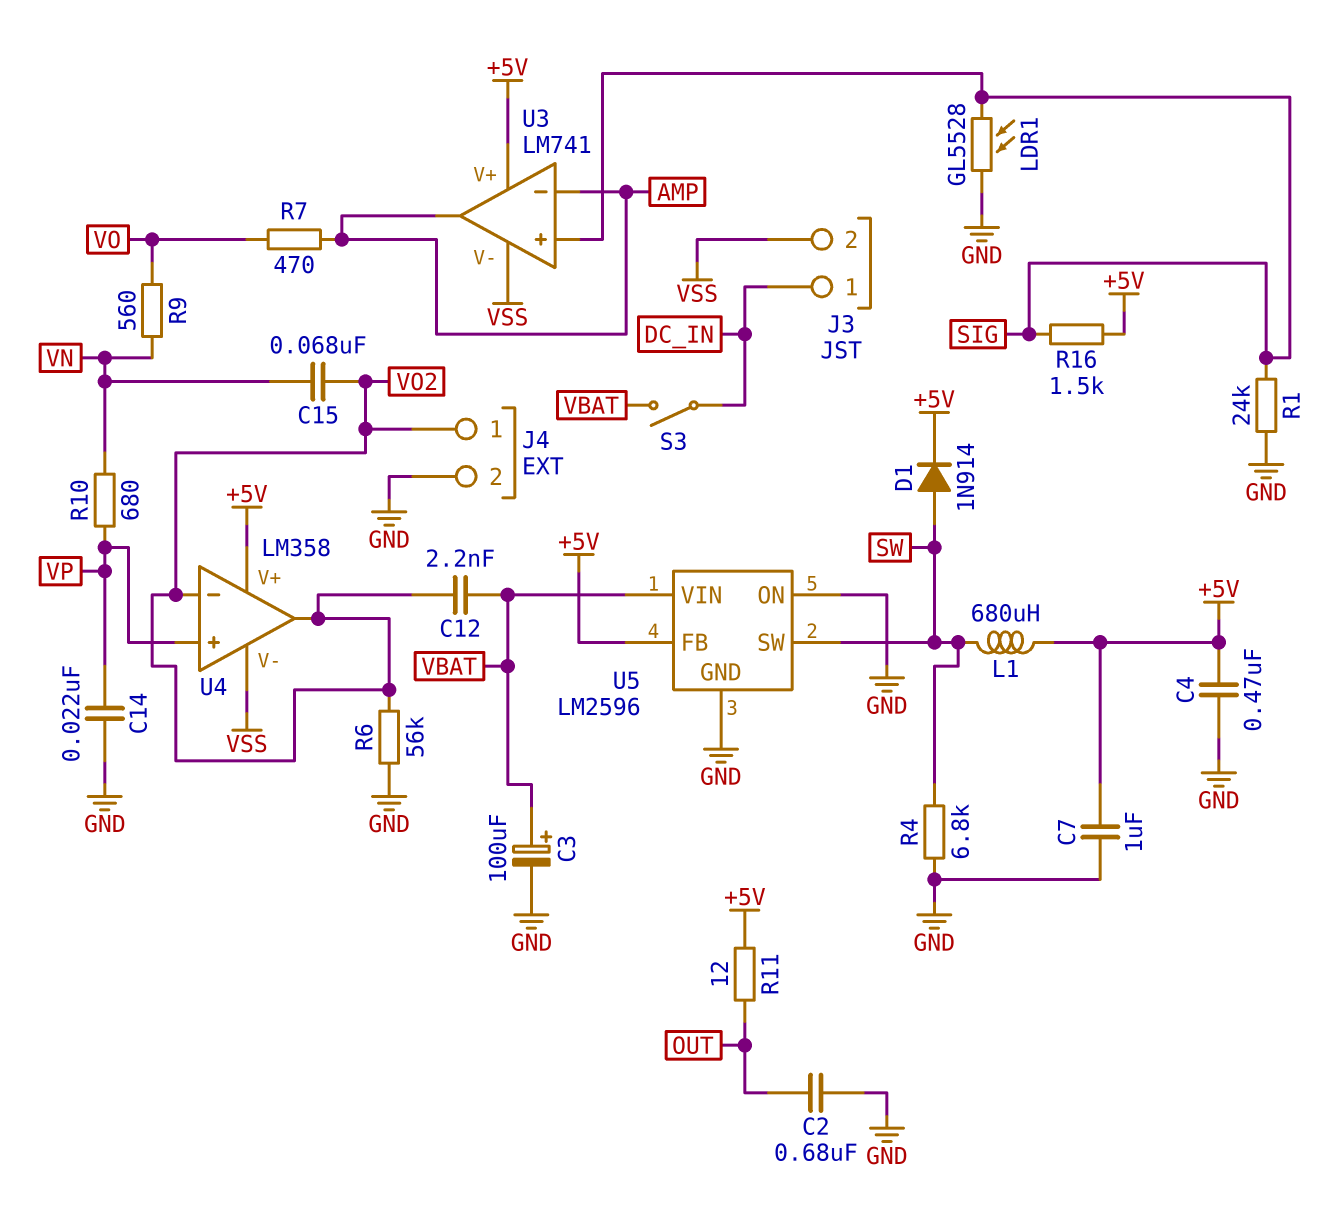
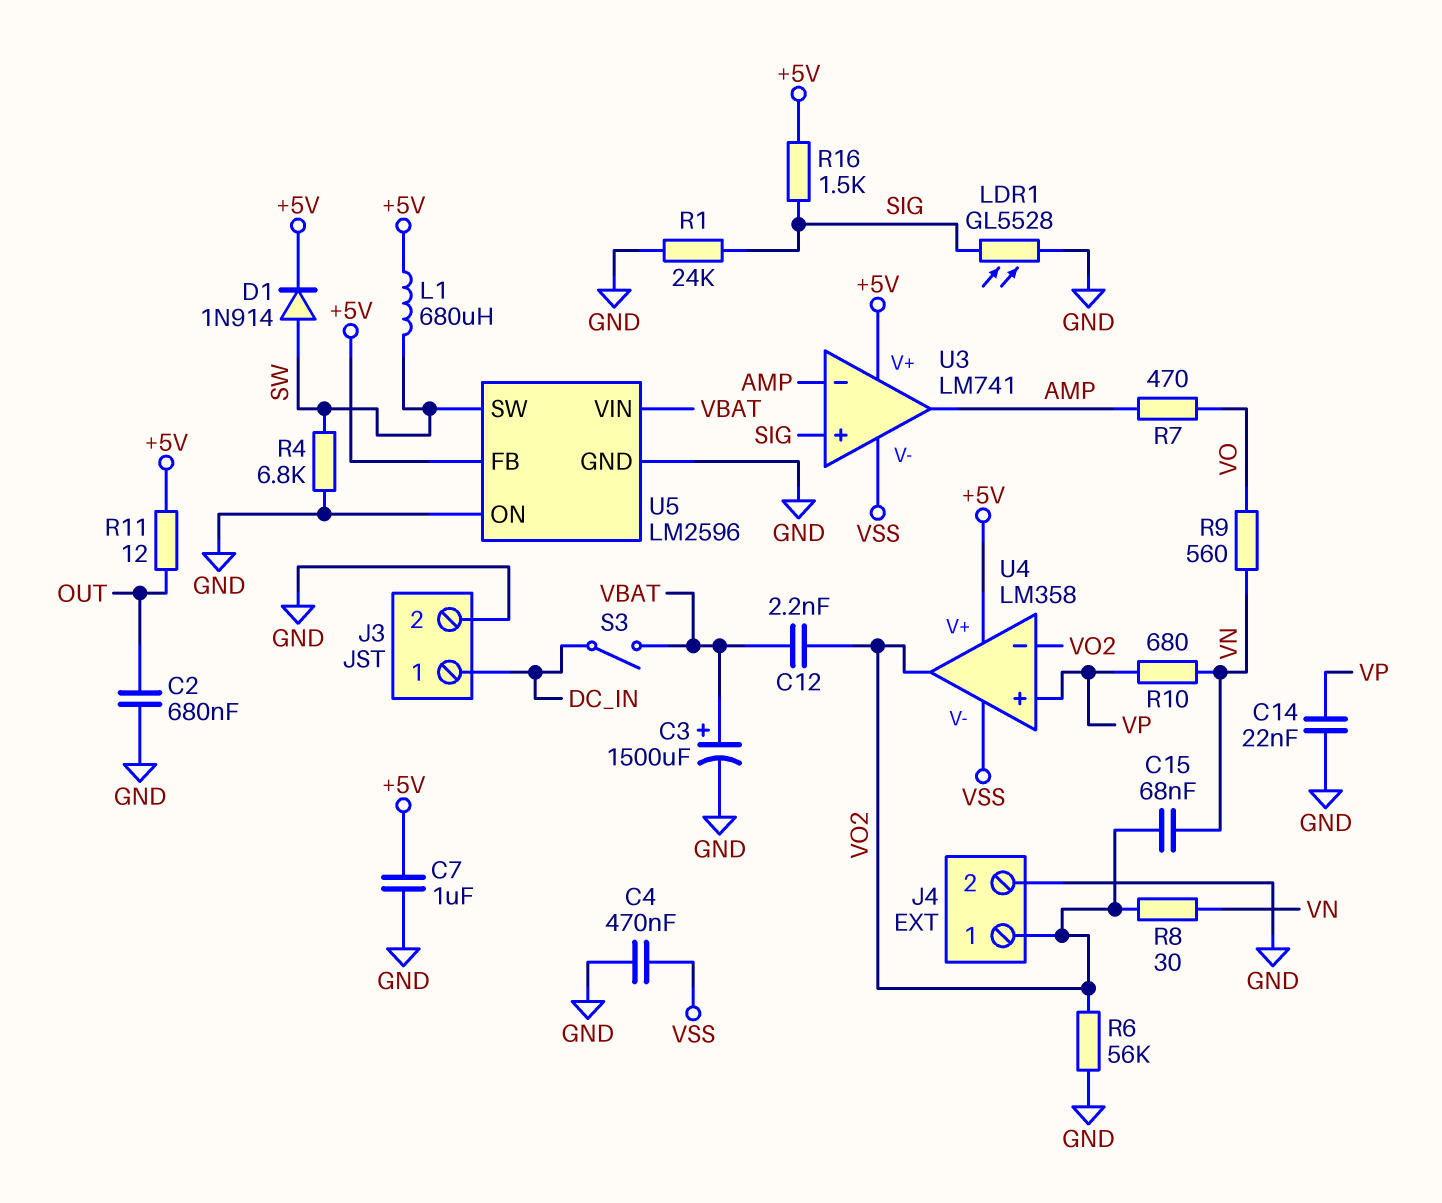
C3: 100uF (plus VBAT, minus GND) -> 1500uF (plus VBAT, minus GND)
C4: 470nF (+5V, GND) -> 470nF (GND, VSS)
J3 pin 2: VSS -> GND
R8: none -> 30 (VN, VO2)

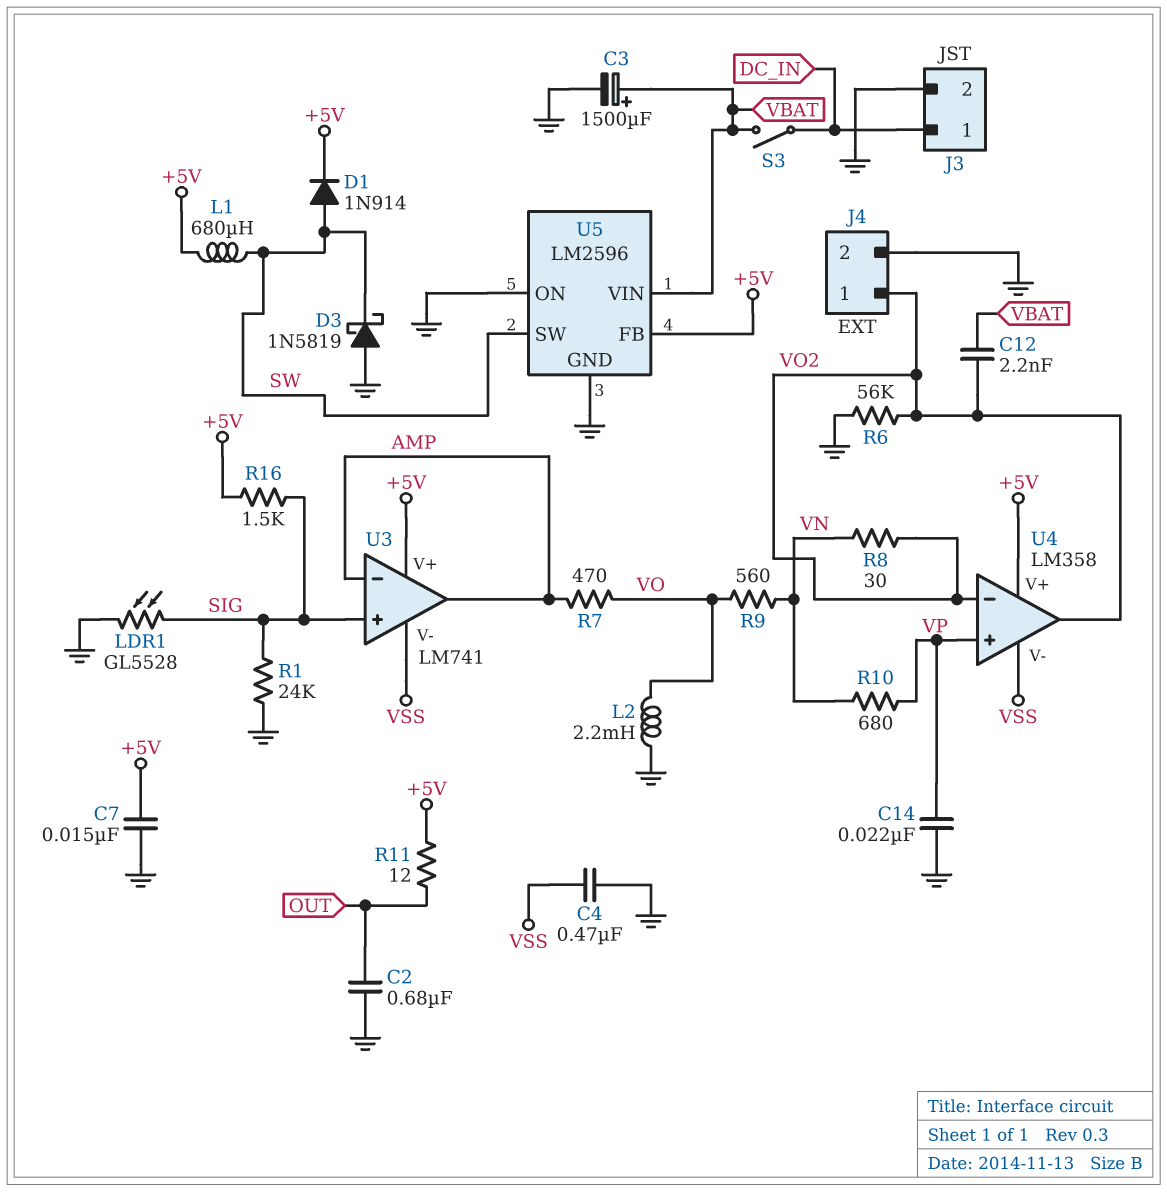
C7: 1uF (+5V, GND) -> 15nF (+5V, GND)
C15: 68nF (VN, VO2) -> none
D3: none -> schottky 1N5819 (A GND, K SW)
L2: none -> 2.2mH (GND, VO)
R4: 6.8k (GND, SW) -> none

